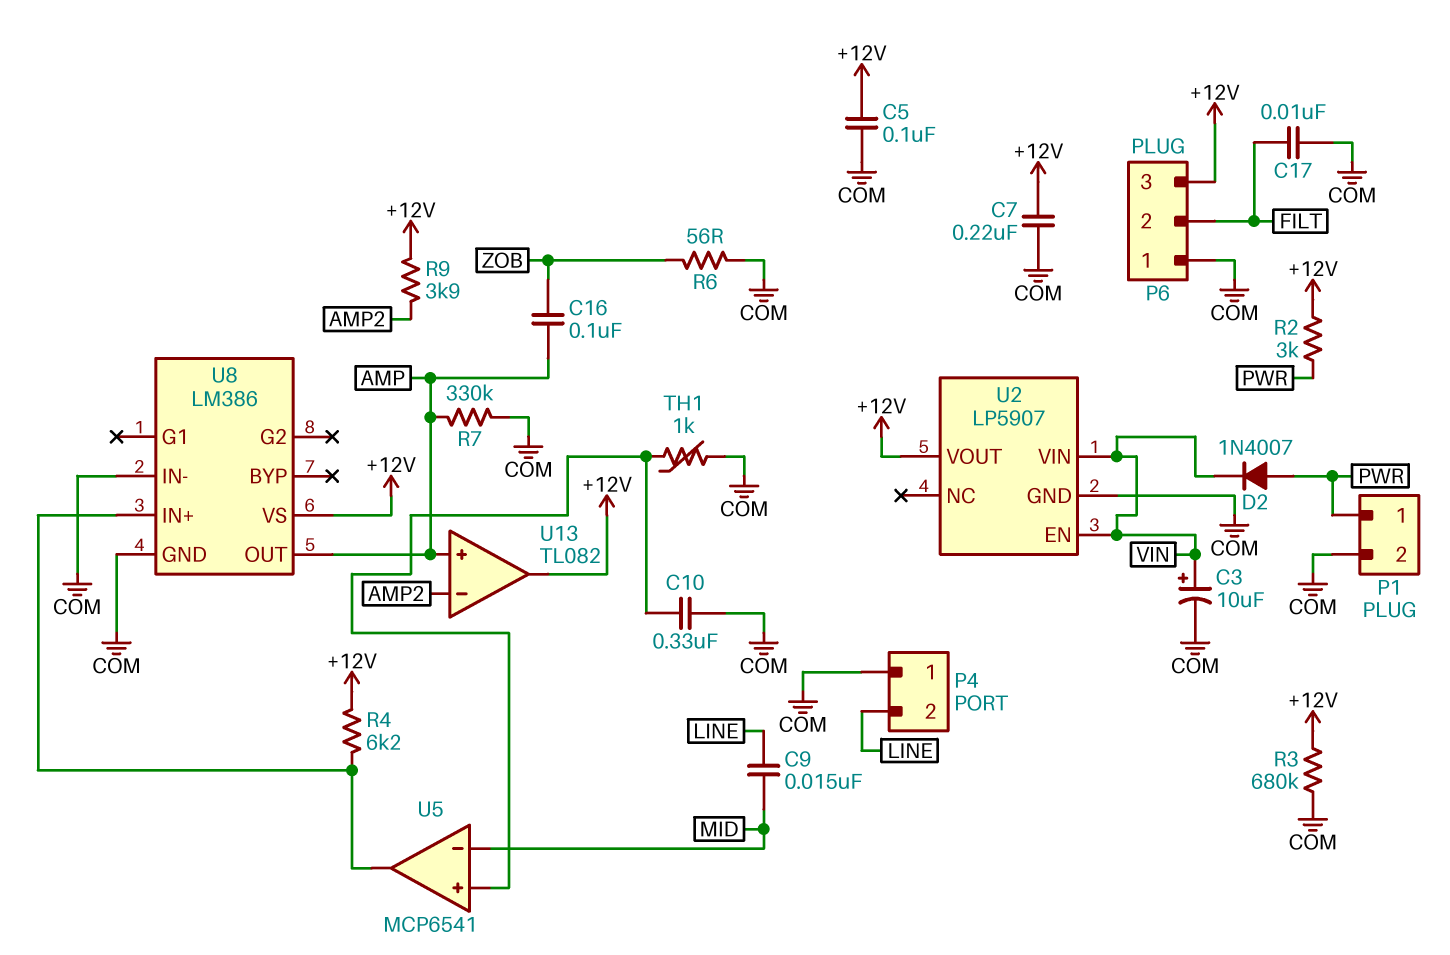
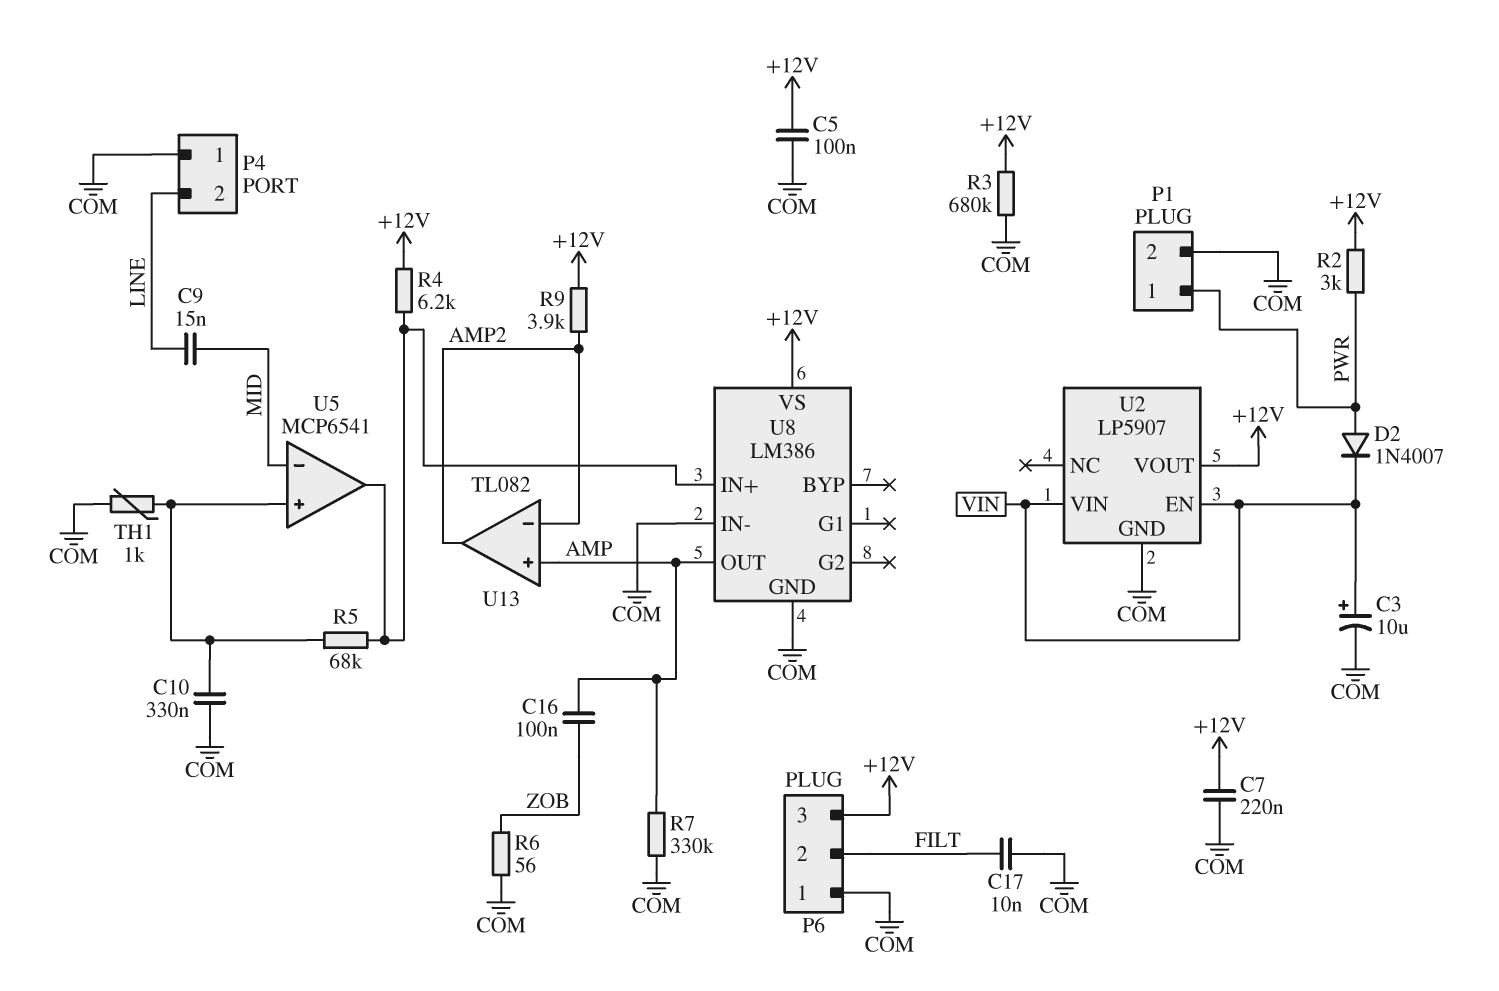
R5: none -> 68k (U5/in+, U5/out)
U13 pin out: +12V -> AMP2

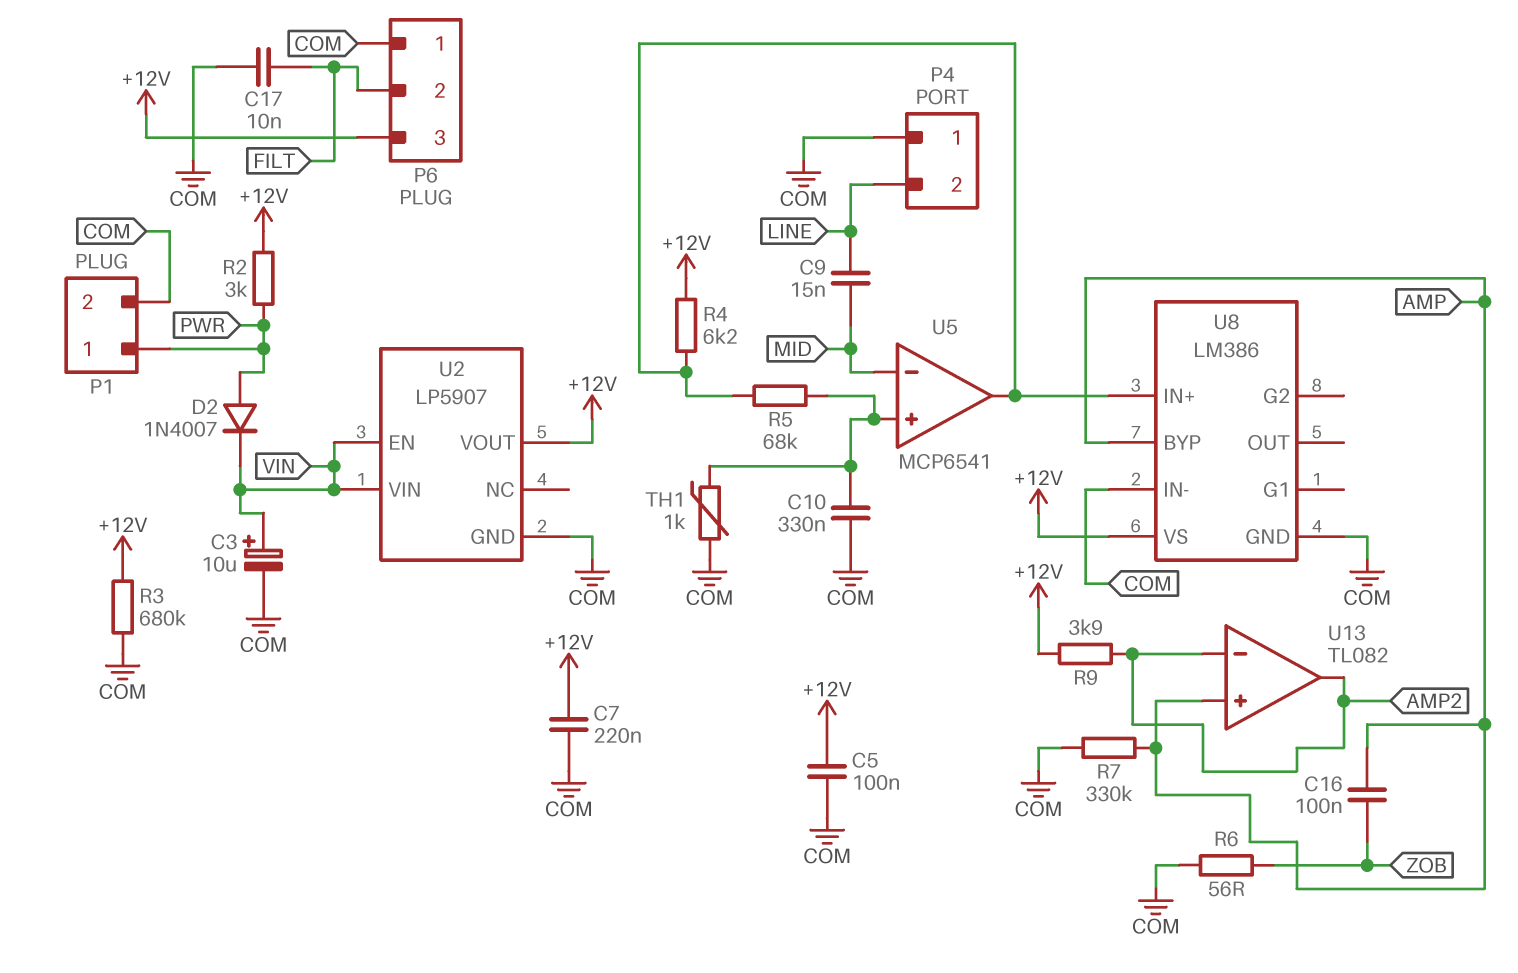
U8 pin BYP: none -> AMP
U8 pin OUT: AMP -> none

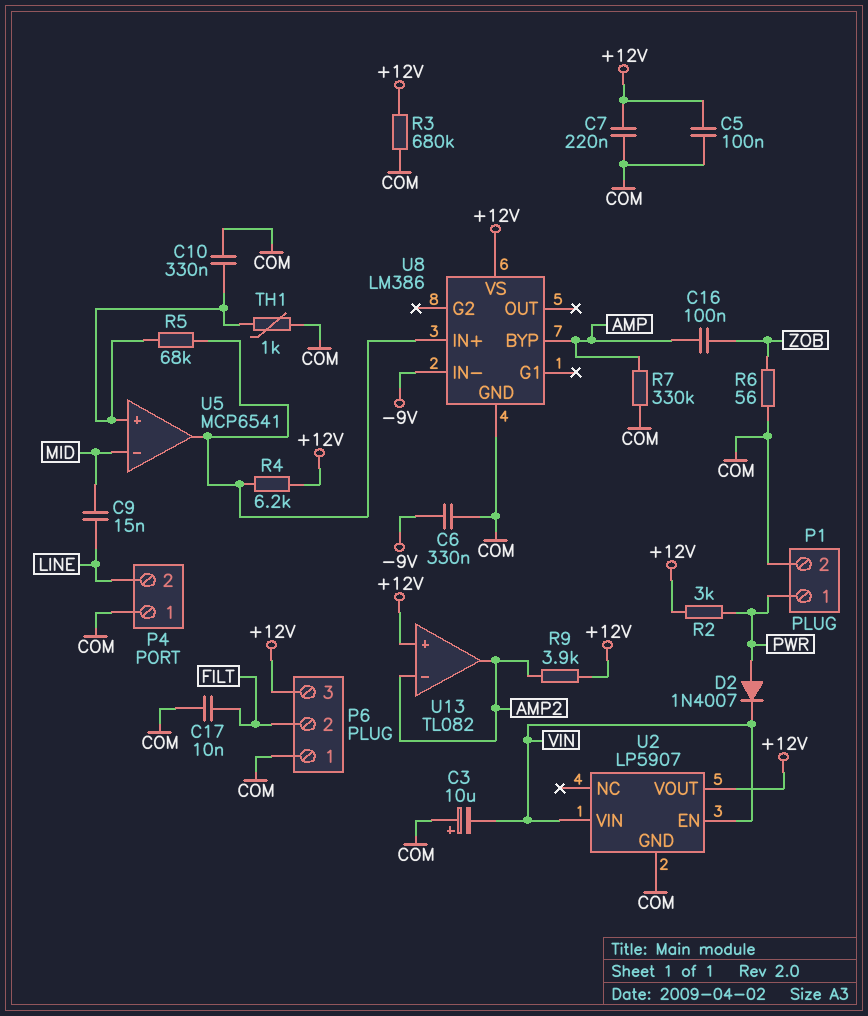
C3: 10uF (plus VIN, minus COM) -> 10uF (plus COM, minus VIN)
C6: none -> 330nF (-9V, COM)
U8 pin IN-: COM -> -9V
U13 pin in+: AMP -> +12V

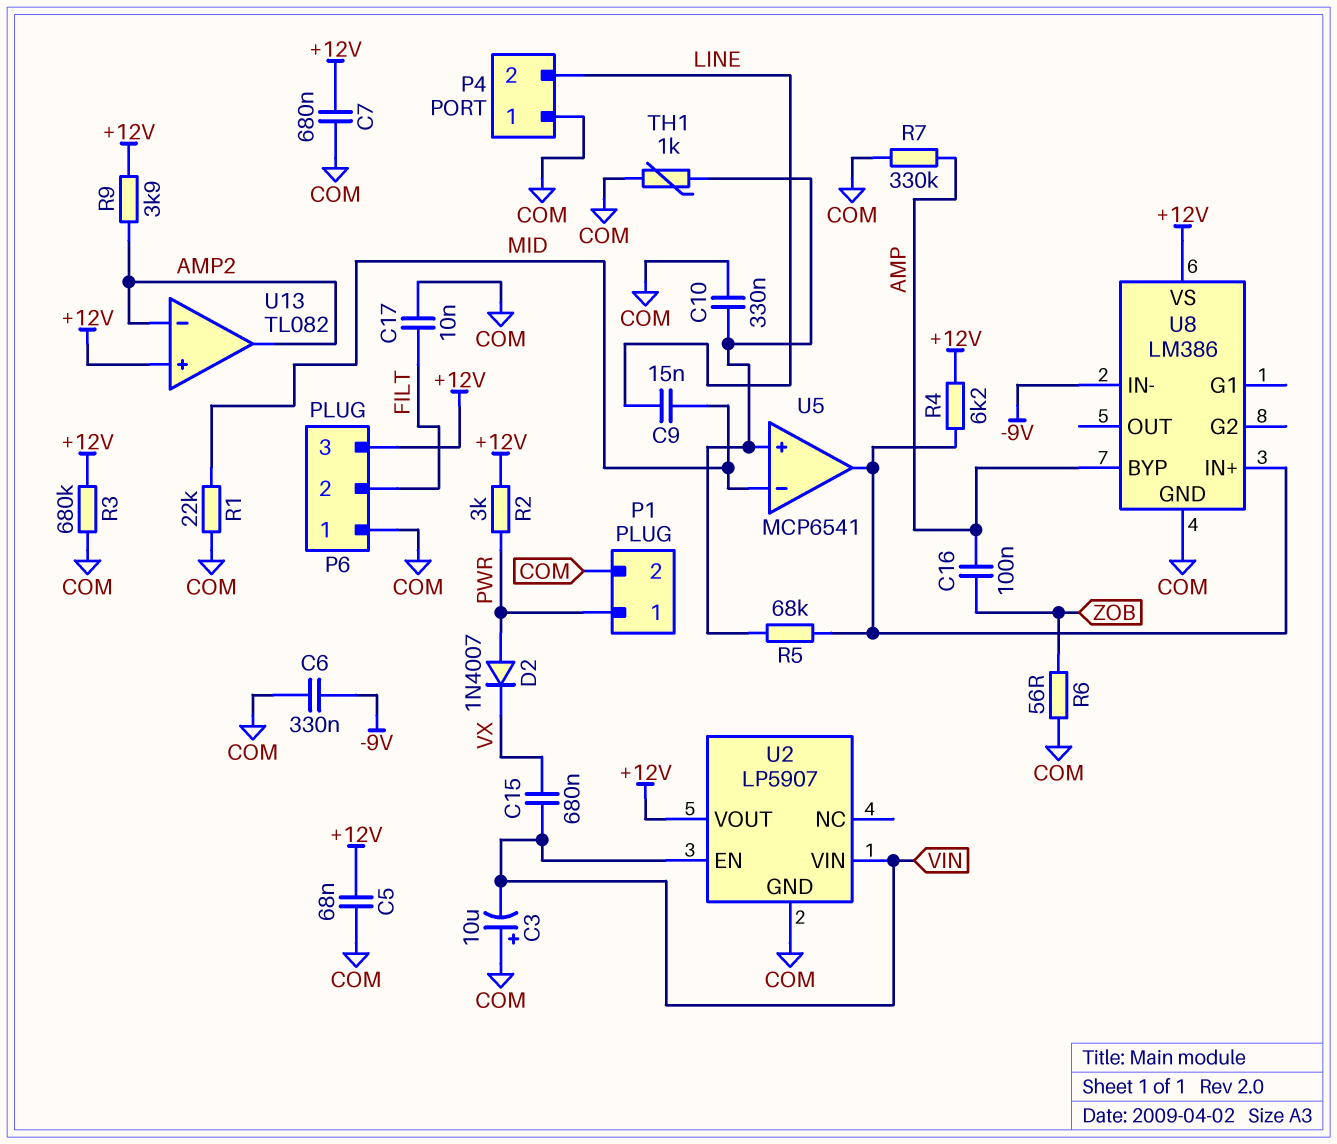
C5: 100nF (+12V, COM) -> 68nF (+12V, COM)
C7: 220nF (+12V, COM) -> 680nF (+12V, COM)
C15: none -> 680nF (VIN, VX)
D2: diode 1N4007 (A PWR, K VIN) -> diode 1N4007 (A PWR, K VX)
R1: none -> 22k (COM, MID)

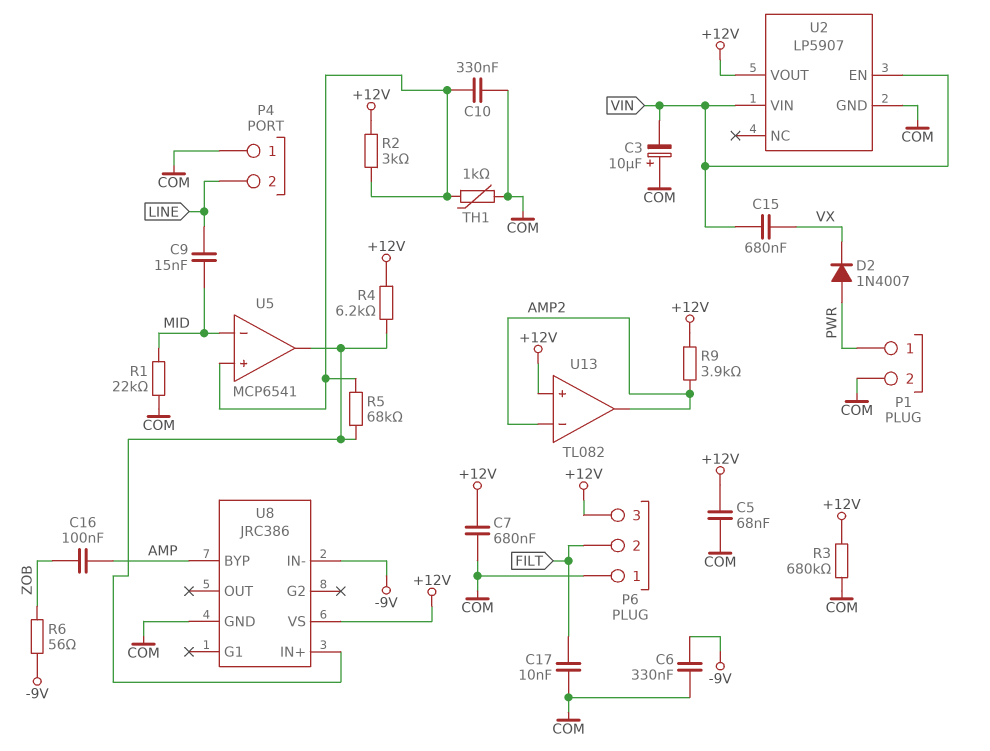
R2: 3k (+12V, PWR) -> 3k (+12V, U5/in+)
R6: 56 (COM, ZOB) -> 56 (-9V, ZOB)
R7: 330k (AMP, COM) -> none
U8: LM386 -> JRC386

